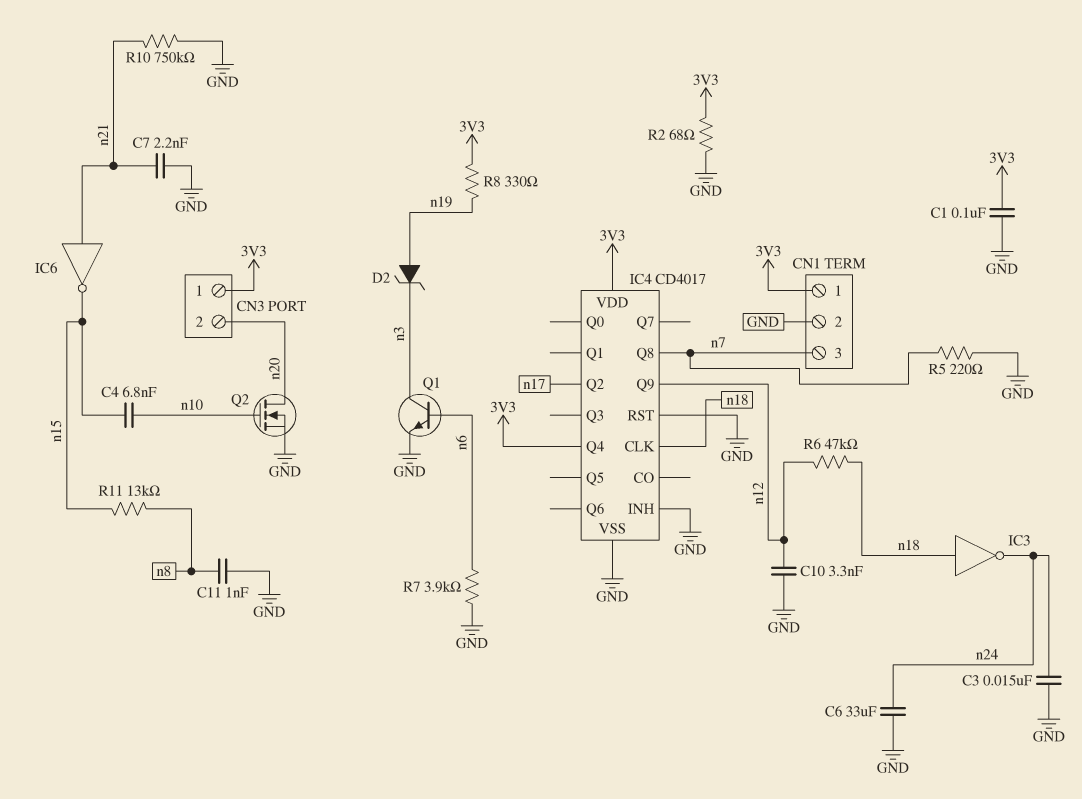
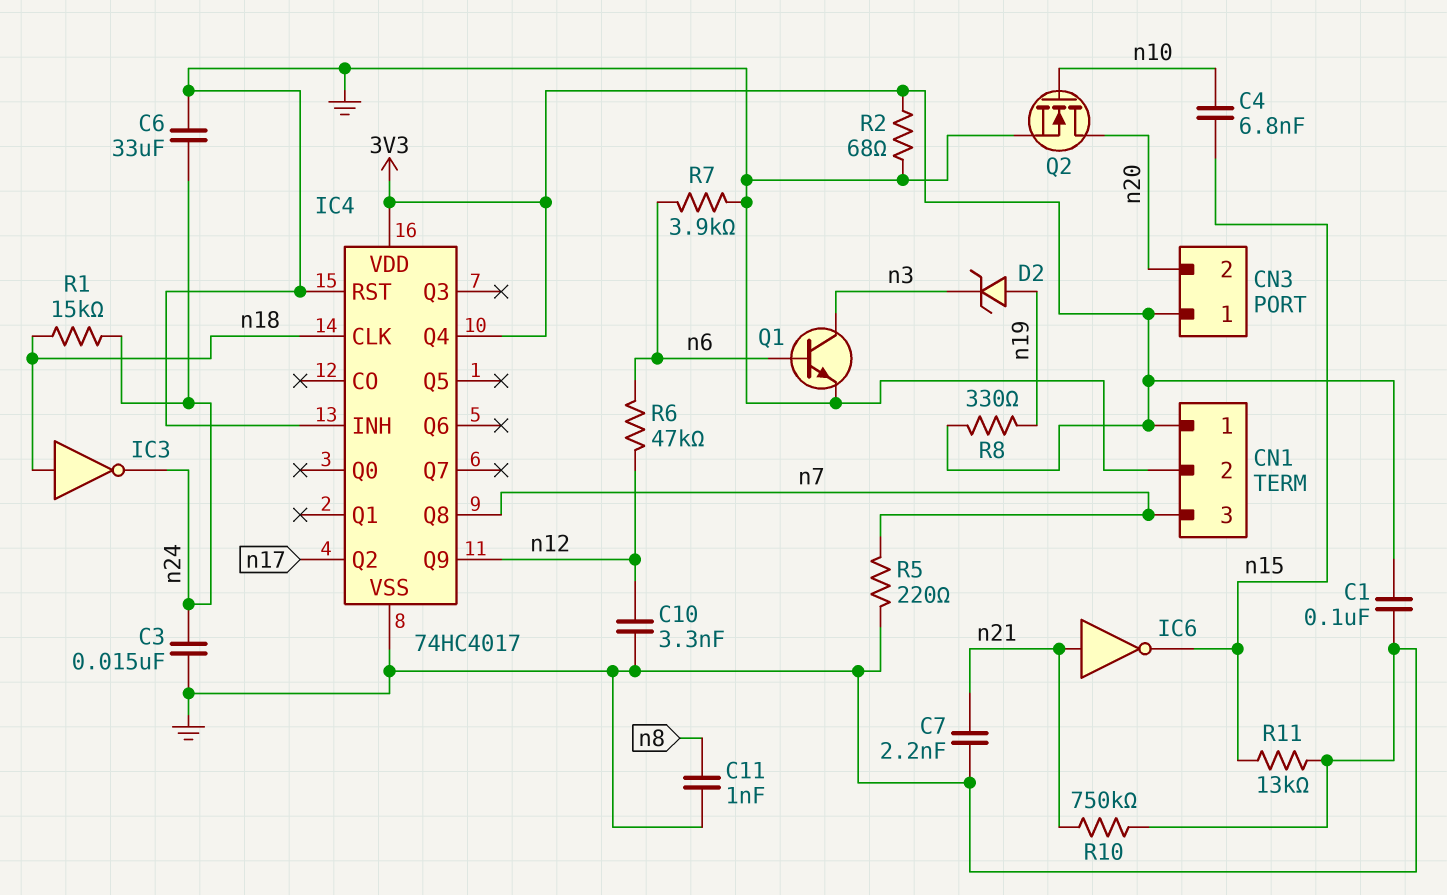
IC4: CD4017 -> 74HC4017
R1: none -> 15k (n18, n24)
R6: 47k (n12, n18) -> 47k (n6, n12)
R11: 13k (n8, n15) -> 13k (GND, n15)

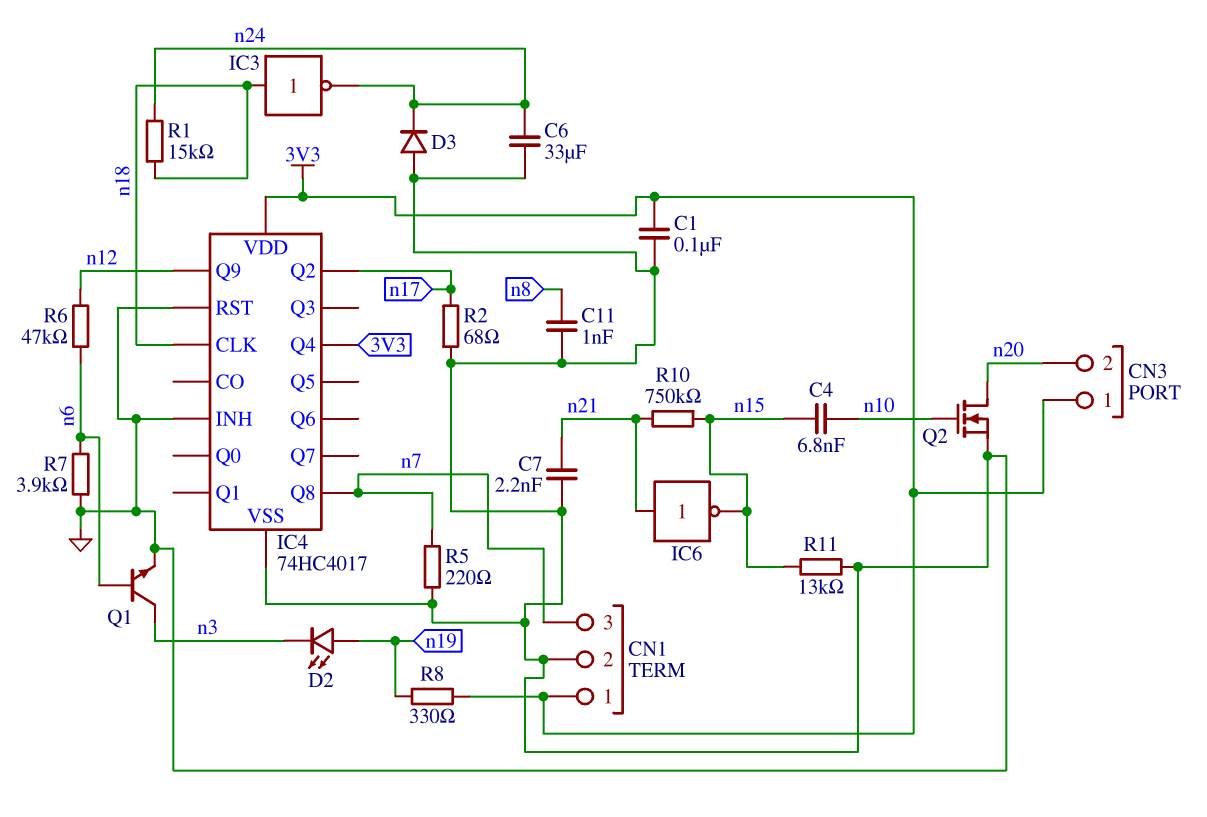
C3: 15nF (GND, n24) -> none
C10: 3.3nF (GND, n12) -> none
D2: zener (A n19, K n3) -> LED (A n19, K n3)
D3: none -> diode (A GND, K n24)
R2: 68 (3V3, GND) -> 68 (GND, n17)
R10: 750k (GND, n21) -> 750k (n15, n21)

